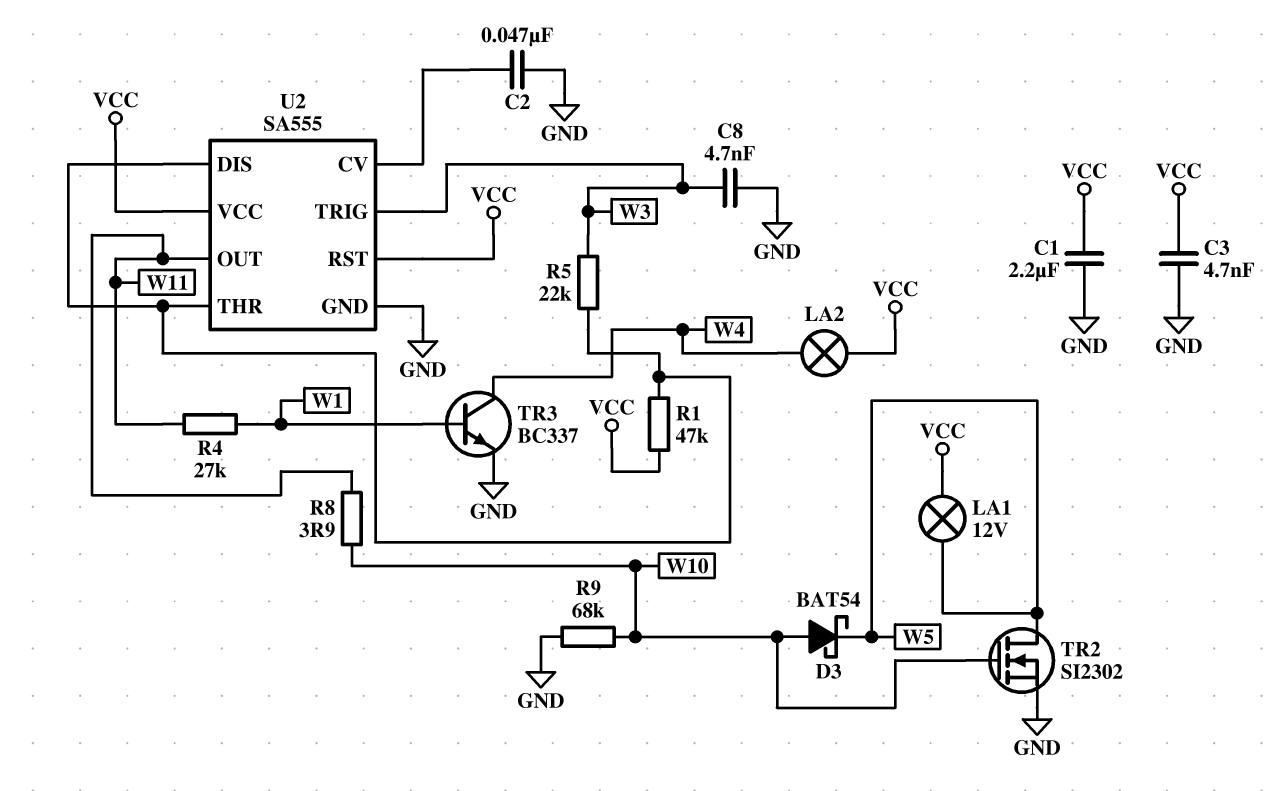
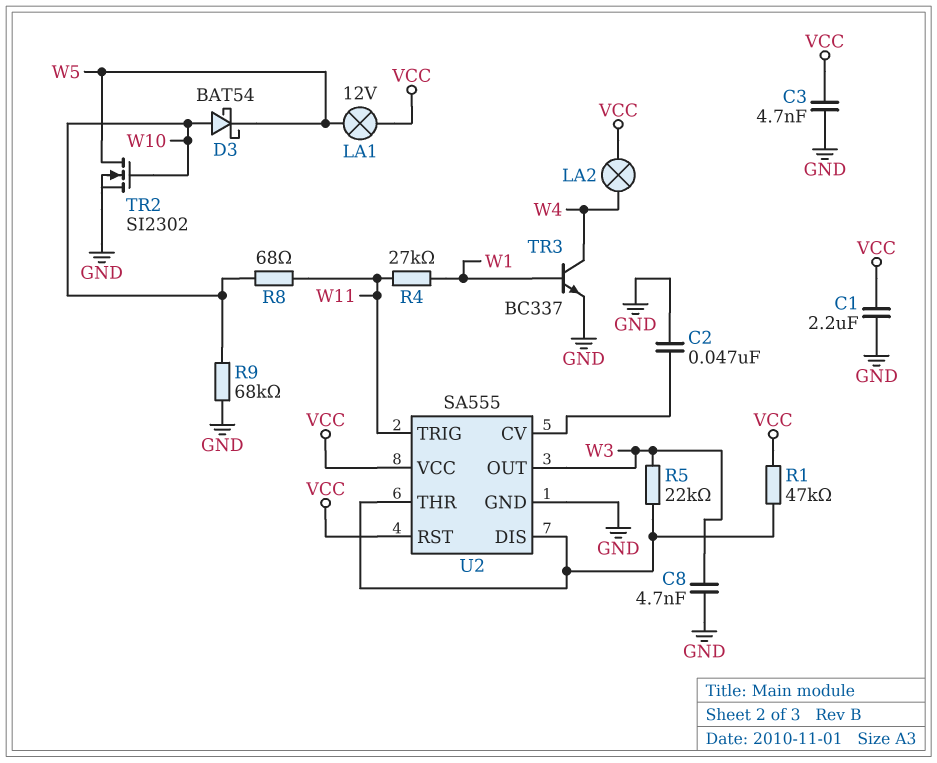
R8: 3.9 (W10, W11) -> 68 (W10, W11)
U2 pin OUT: W11 -> W3
U2 pin TRIG: W3 -> W11

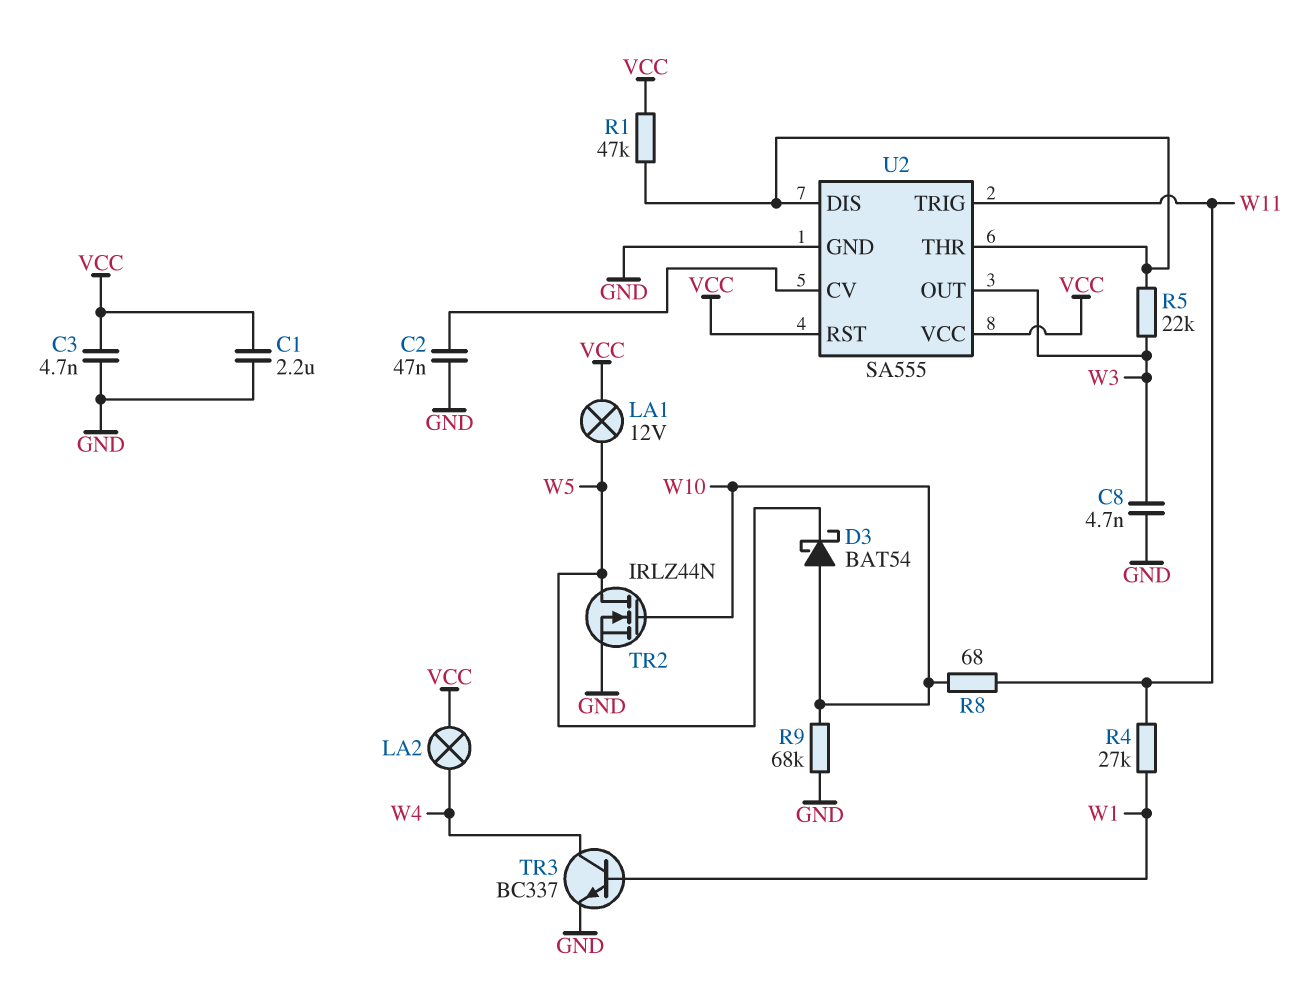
TR2: NMOS SI2302 (G W10, D W5, S GND) -> NMOS IRLZ44N (G W10, D W5, S GND)

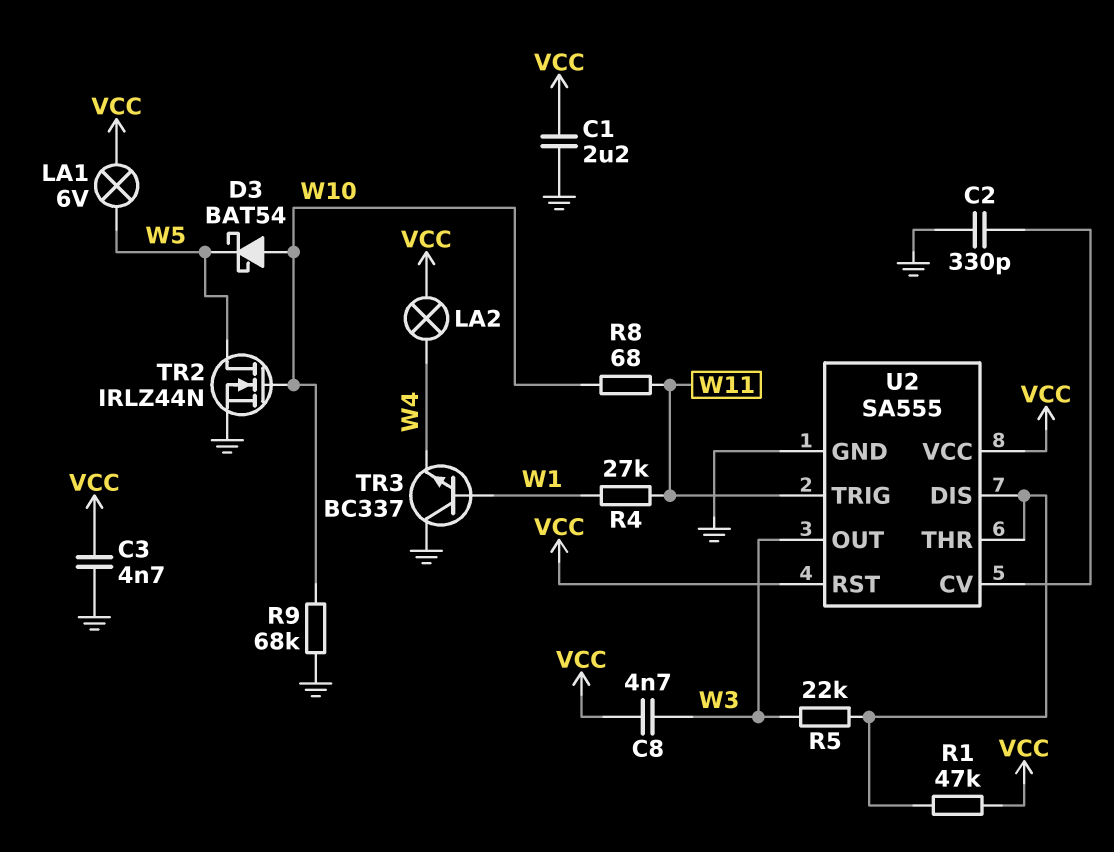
C2: 47nF (GND, U2/CV) -> 330pF (GND, U2/CV)
C8: 4.7nF (GND, W3) -> 4.7nF (VCC, W3)
LA1: lamp 12V (VCC, W5) -> lamp 6V (VCC, W5)
TR3: NPN BC337 (B W1, C W4, E GND) -> NPN BC337 (B W1, C GND, E W4)

